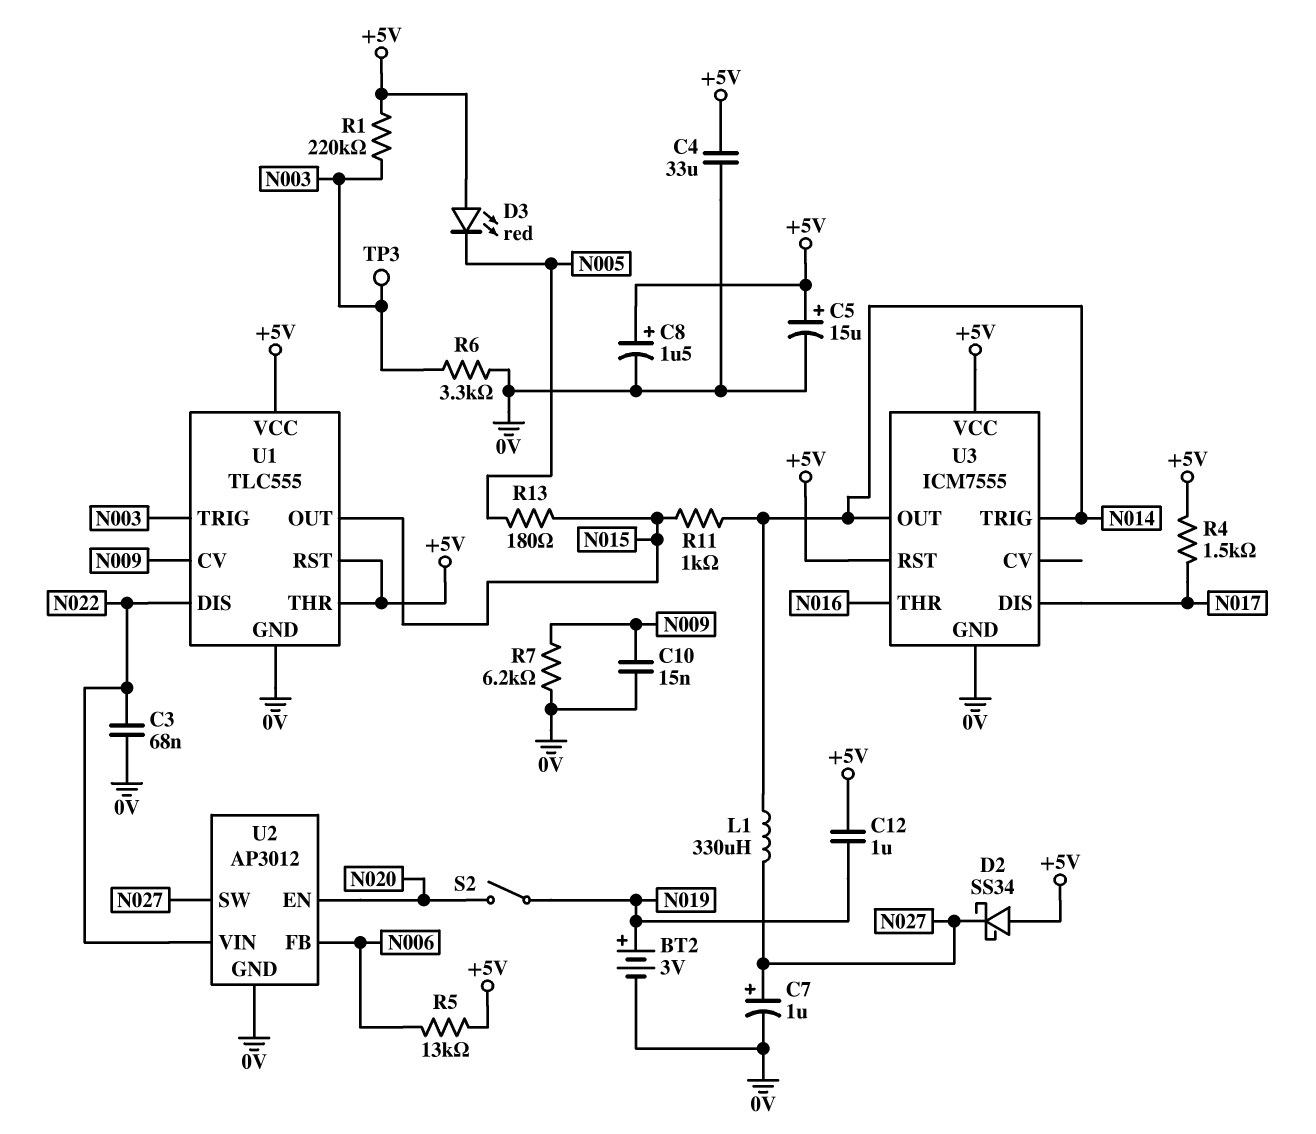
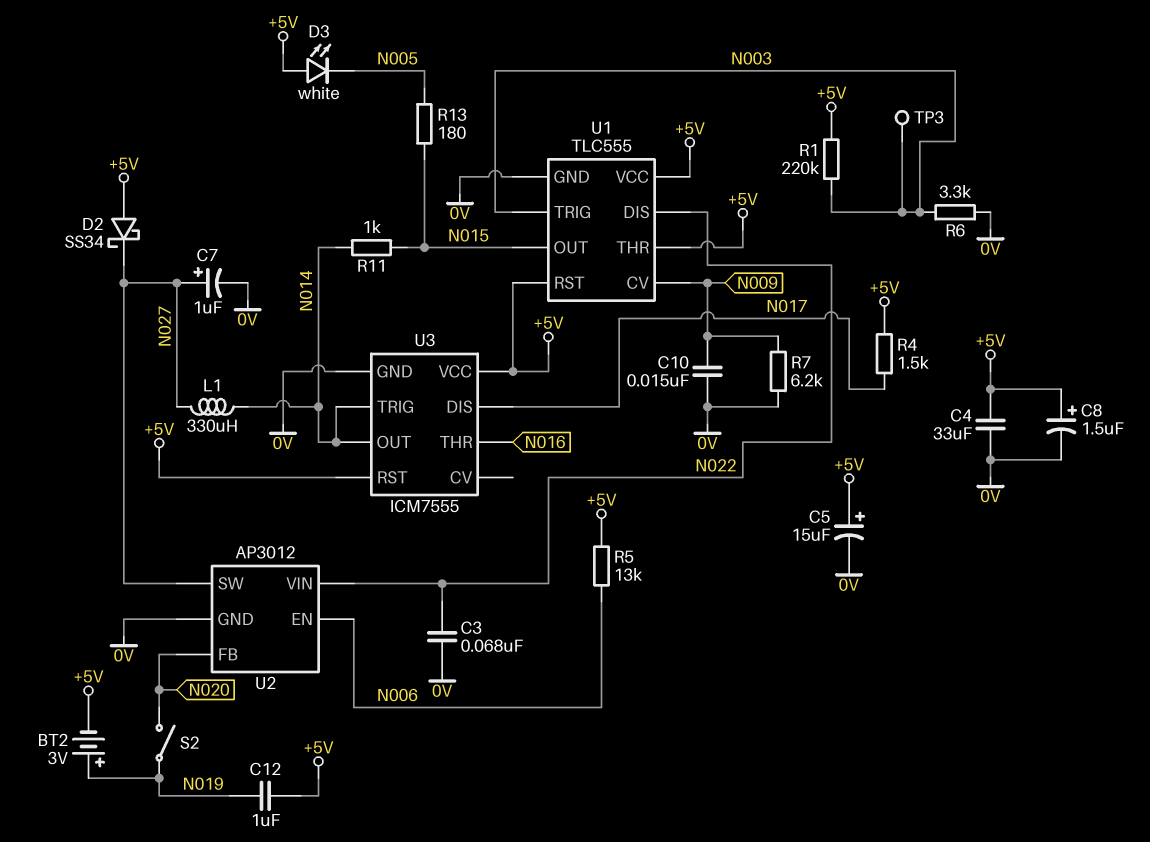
BT2: 3V (plus N019, minus 0V) -> 3V (plus N019, minus +5V)
D3: LED red (A +5V, K N005) -> LED white (A +5V, K N005)
U2 pin EN: N020 -> N006
U2 pin FB: N006 -> N020

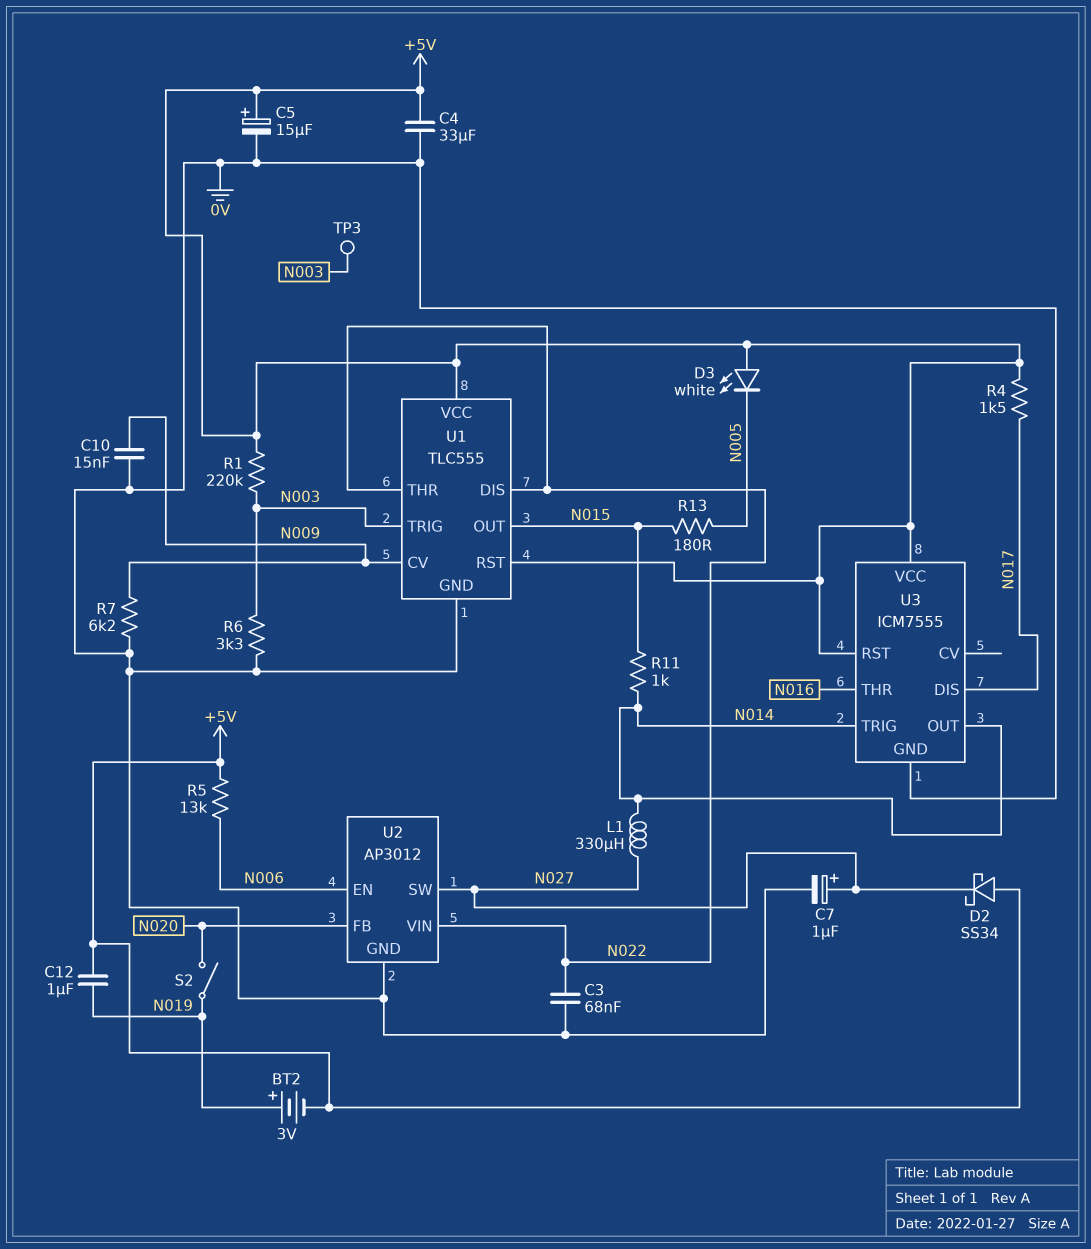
C8: 1.5uF (plus +5V, minus 0V) -> none
U1 pin THR: +5V -> N022

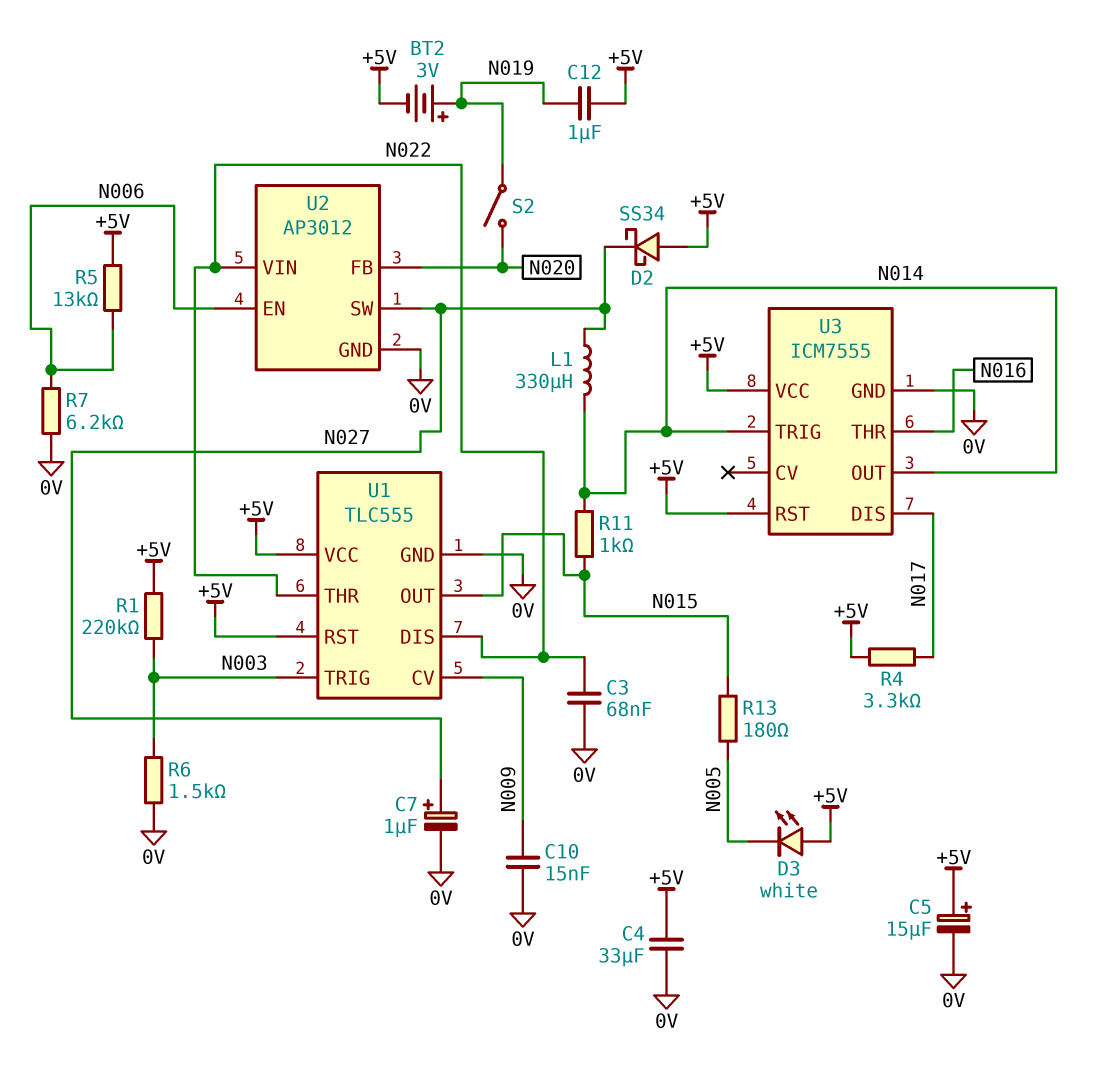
R4: 1.5k (+5V, N017) -> 3.3k (+5V, N017)
R6: 3.3k (0V, N003) -> 1.5k (0V, N003)
R7: 6.2k (0V, N009) -> 6.2k (0V, N006)
TP3: test point (N003) -> none

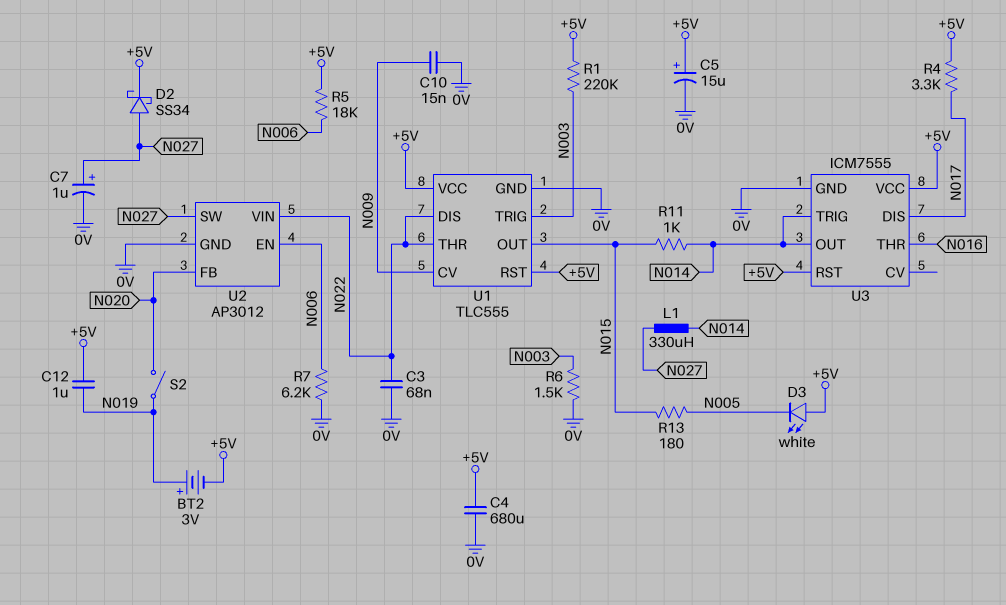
C4: 33uF (+5V, 0V) -> 680uF (+5V, 0V)
D2: schottky SS34 (A +5V, K N027) -> schottky SS34 (A N027, K +5V)
R5: 13k (+5V, N006) -> 18k (+5V, N006)

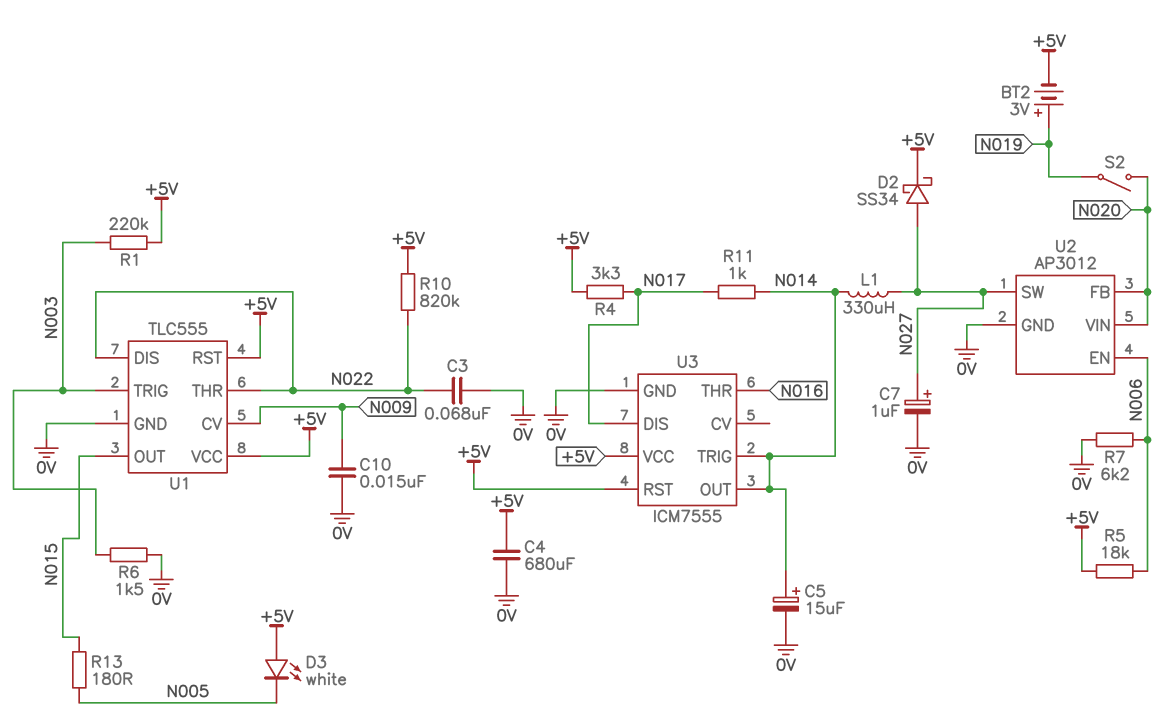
C5: 15uF (plus +5V, minus 0V) -> 15uF (plus N014, minus 0V)
C12: 1uF (+5V, N019) -> none
R10: none -> 820k (+5V, N022)
R11: 1k (N014, N015) -> 1k (N014, N017)
U2 pin VIN: N022 -> N020

